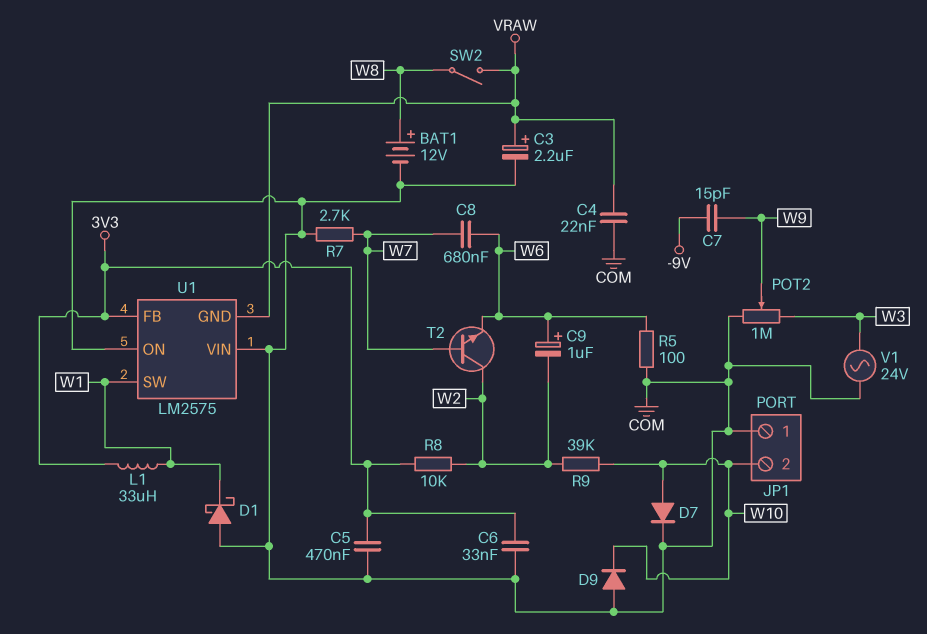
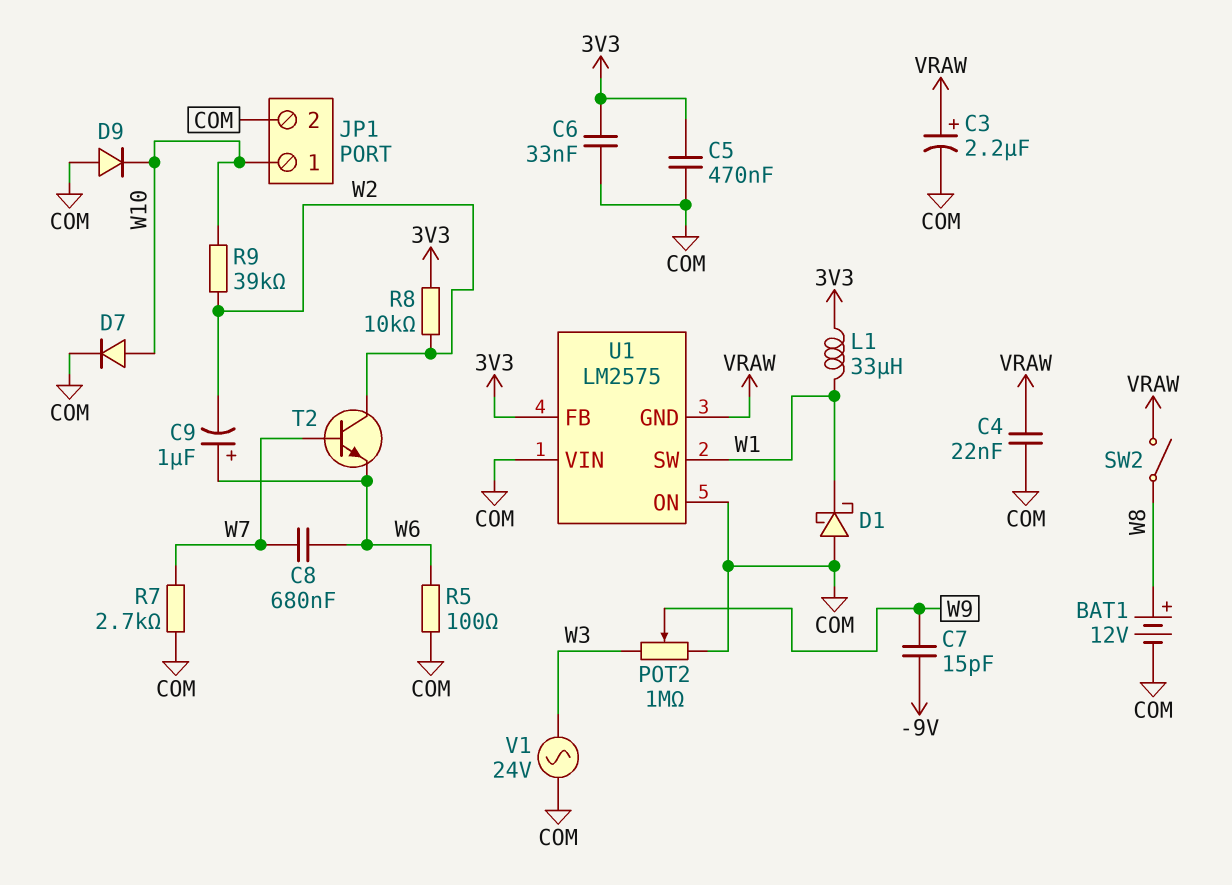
JP1 pin 1: COM -> W10
JP1 pin 2: W10 -> COM

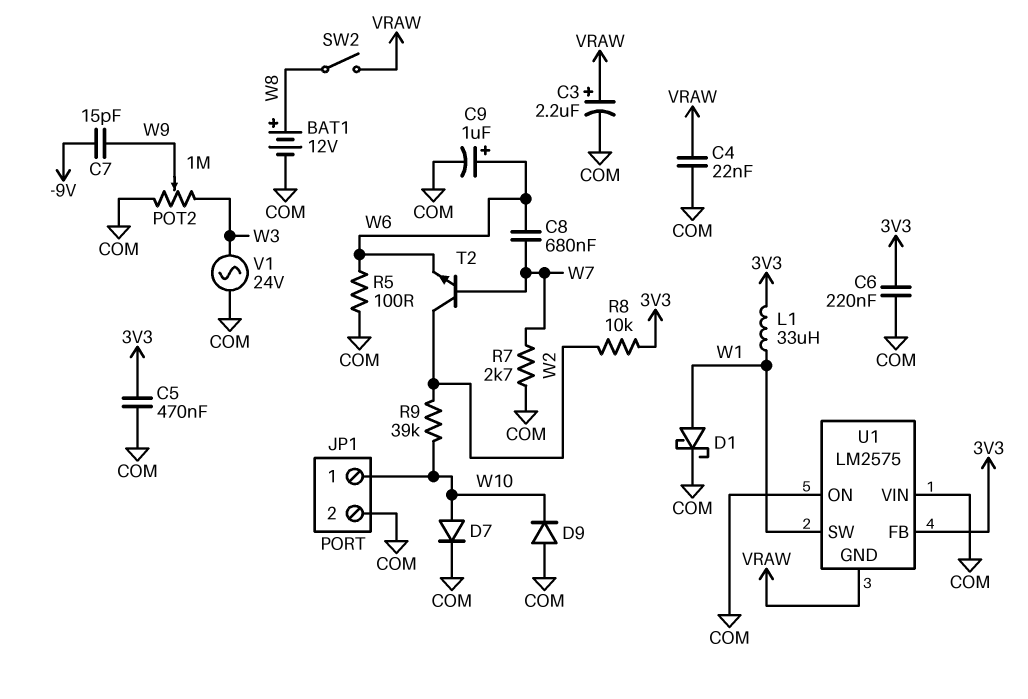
C6: 33nF (3V3, COM) -> 220nF (3V3, COM)
C9: 1uF (plus W6, minus W2) -> 1uF (plus W6, minus COM)
D1: schottky (A COM, K W1) -> schottky (A W1, K COM)

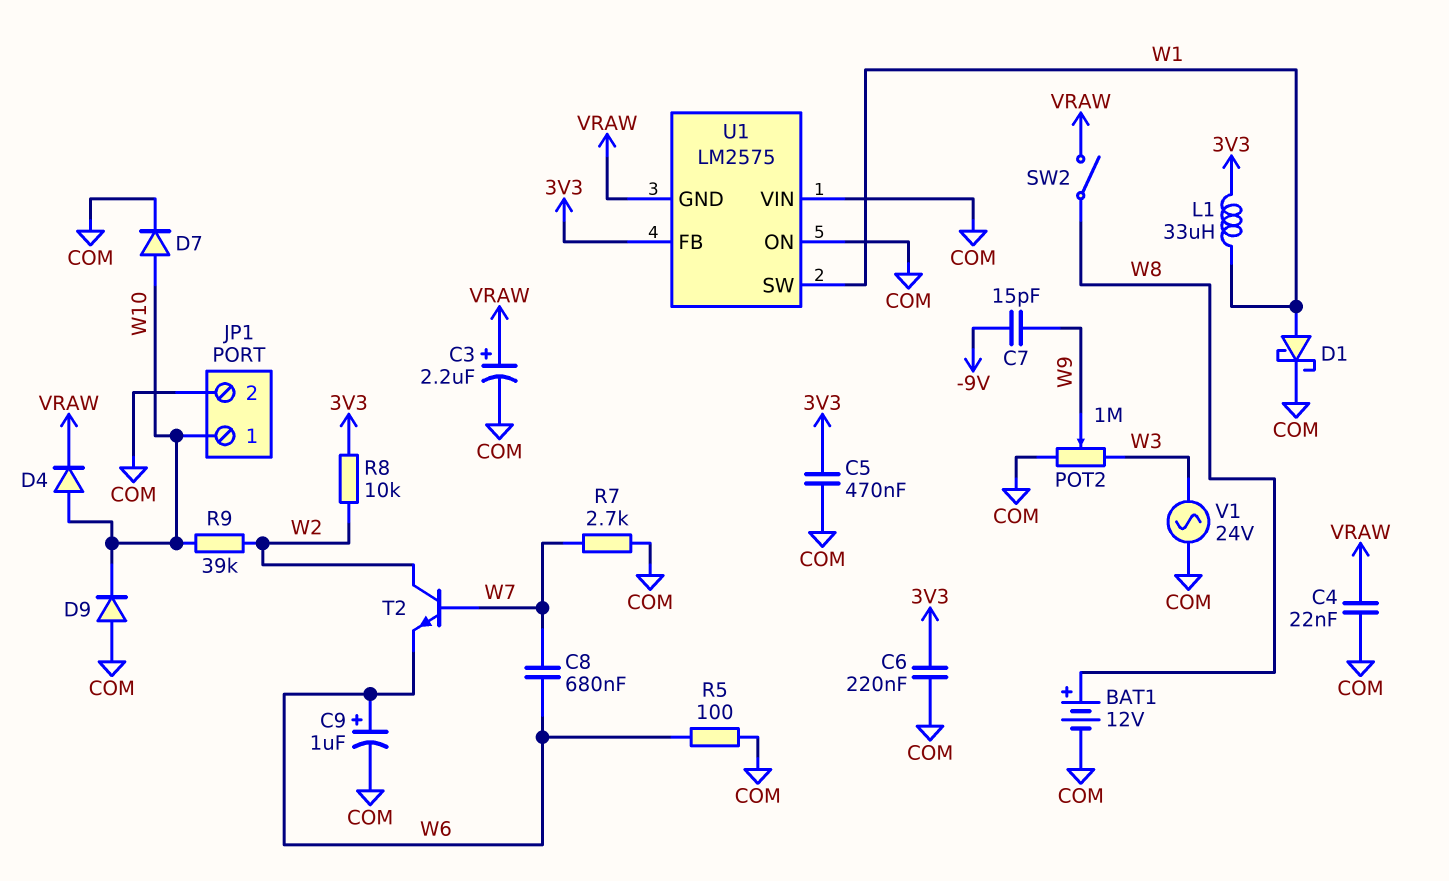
D4: none -> diode (A W10, K VRAW)

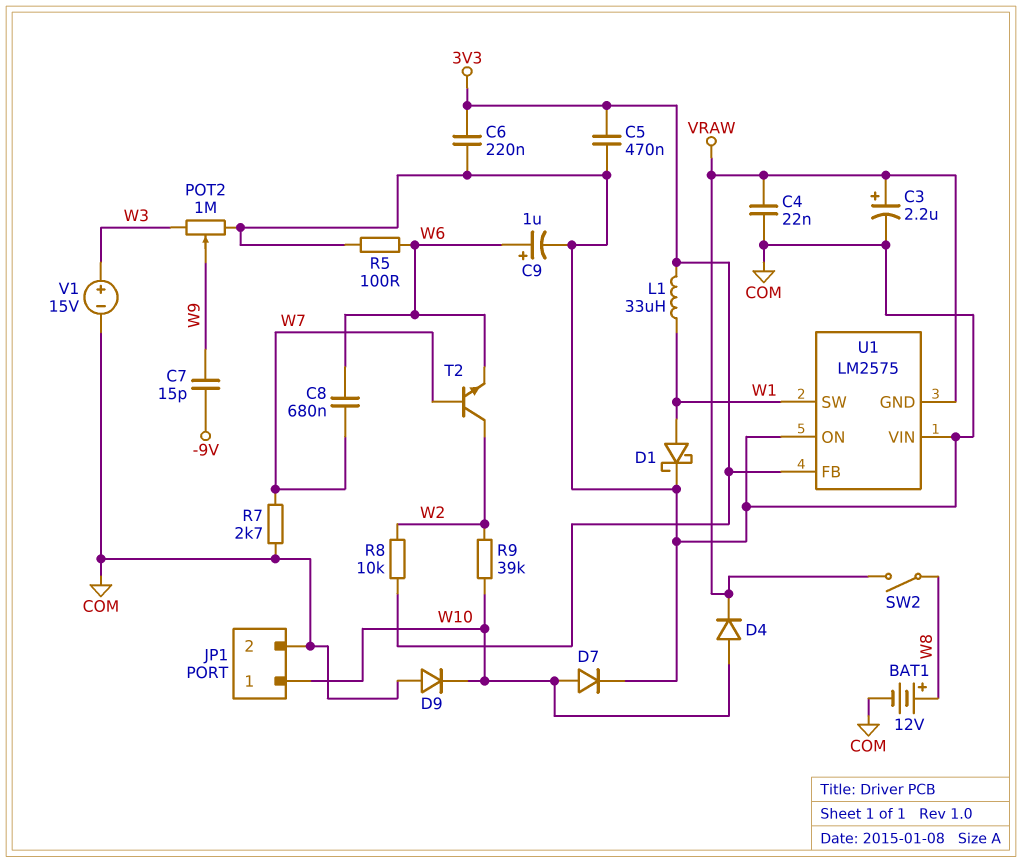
V1: AC 24V (COM, W3) -> 15V (plus W3, minus COM)

